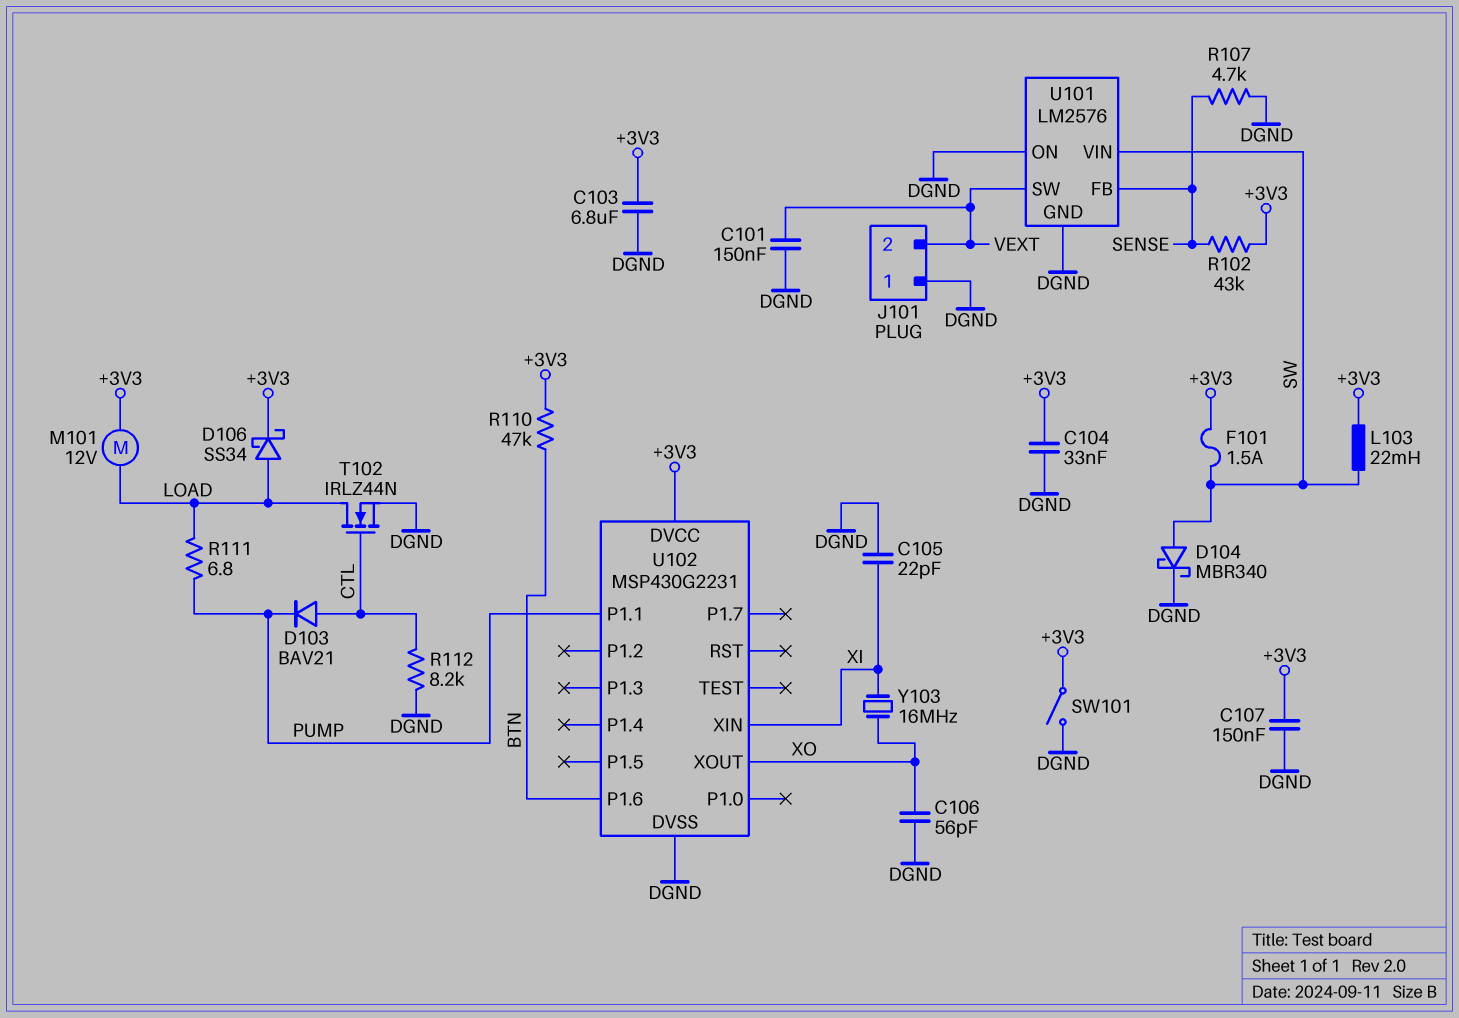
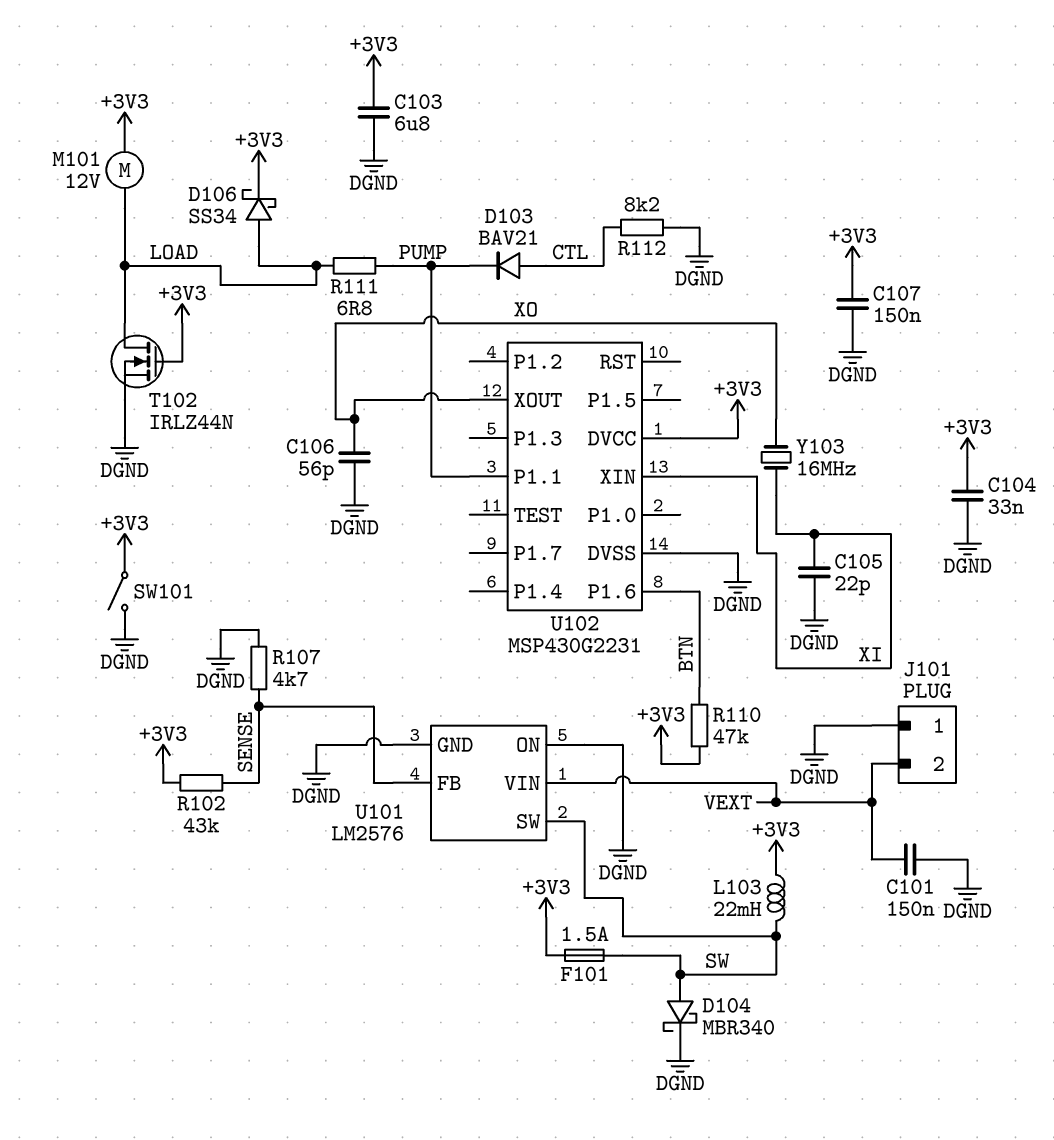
T102: NMOS IRLZ44N (G CTL, D LOAD, S DGND) -> NMOS IRLZ44N (G +3V3, D LOAD, S DGND)
U101 pin SW: VEXT -> SW
U101 pin VIN: SW -> VEXT

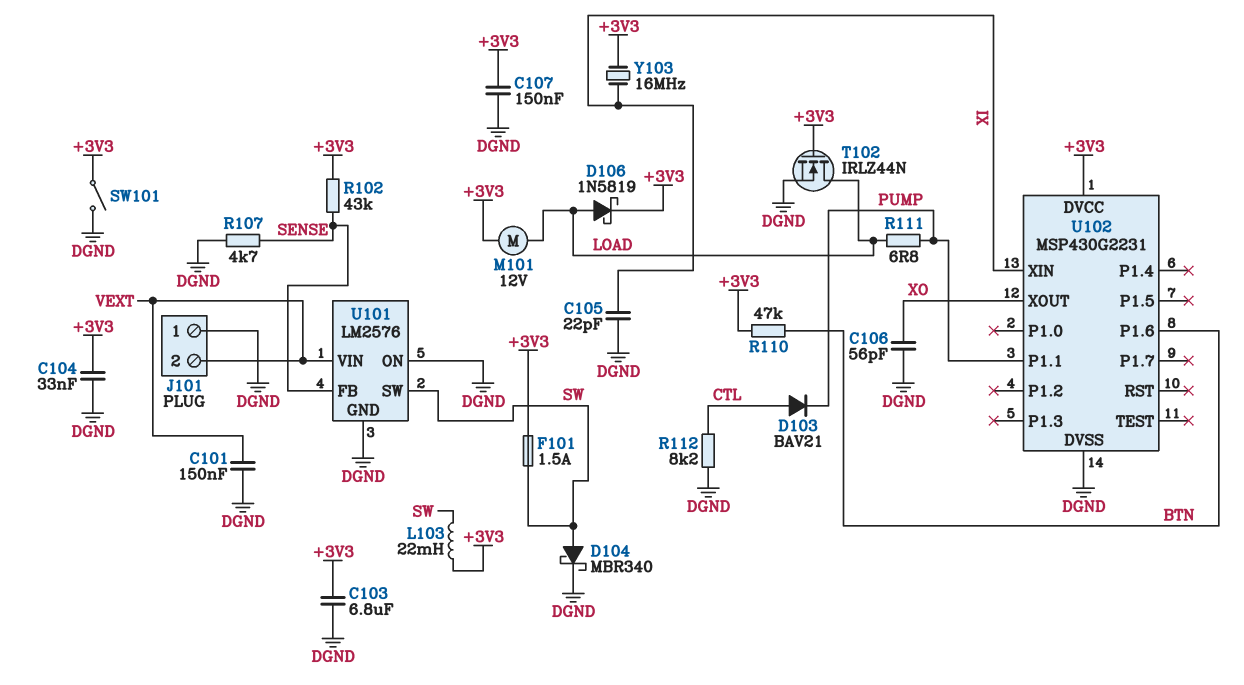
D106: schottky SS34 (A LOAD, K +3V3) -> schottky 1N5819 (A LOAD, K +3V3)
Y103: 16MHz (XI, XO) -> 16MHz (+3V3, XI)

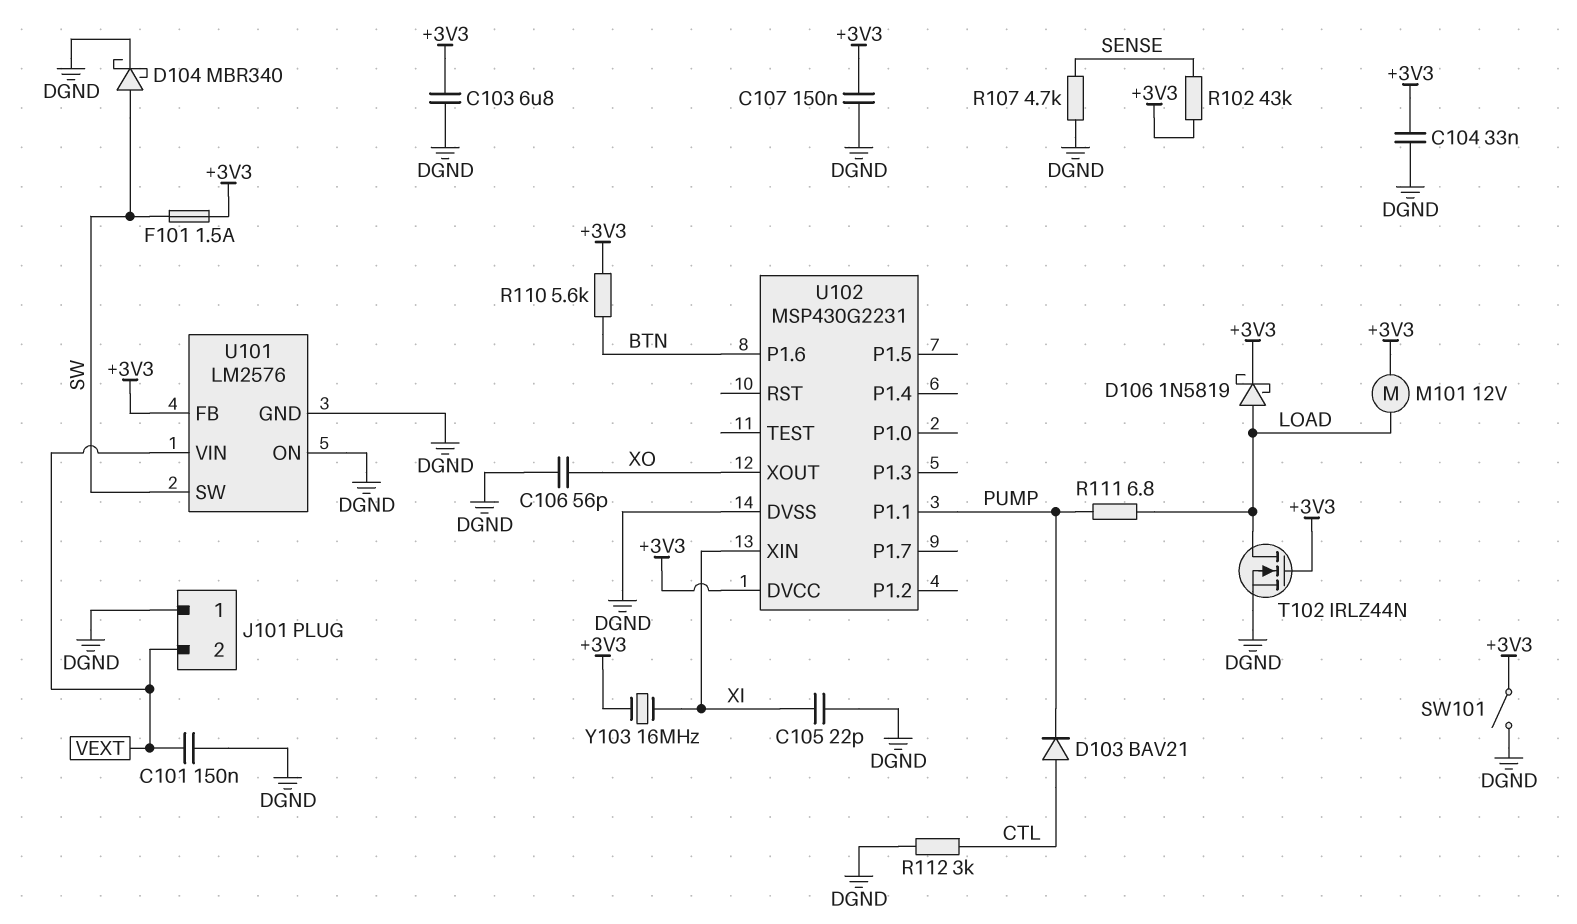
L103: 22mH (+3V3, SW) -> none
R110: 47k (+3V3, BTN) -> 5.6k (+3V3, BTN)
R112: 8.2k (CTL, DGND) -> 3k (CTL, DGND)
U101 pin FB: SENSE -> +3V3

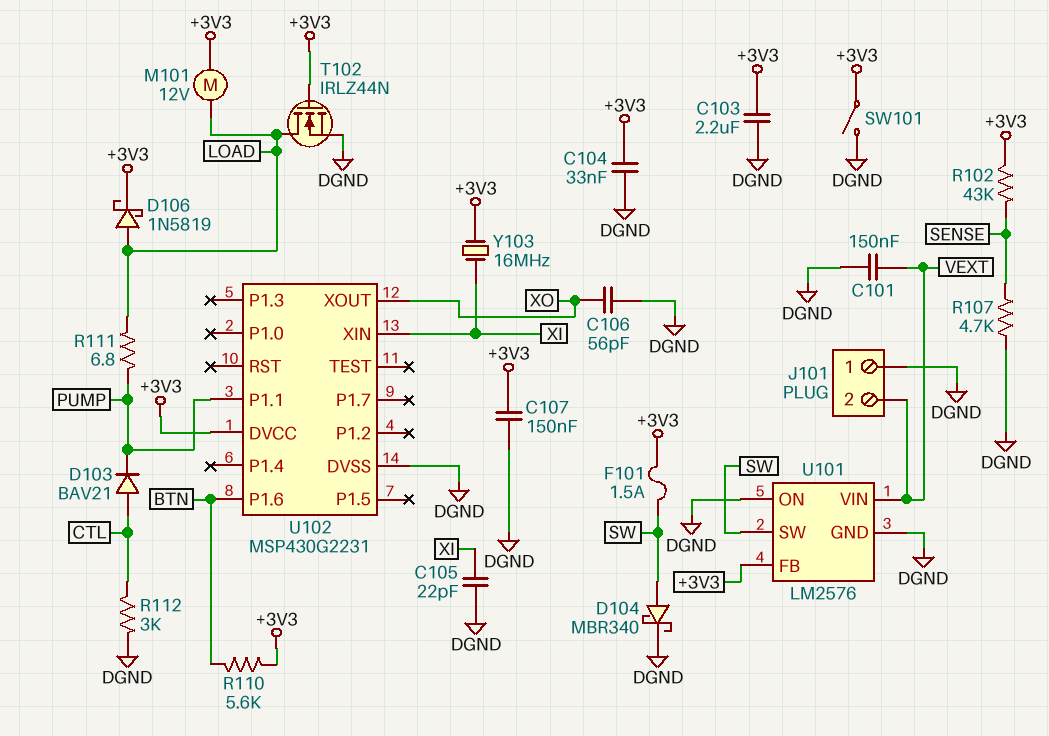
C103: 6.8uF (+3V3, DGND) -> 2.2uF (+3V3, DGND)

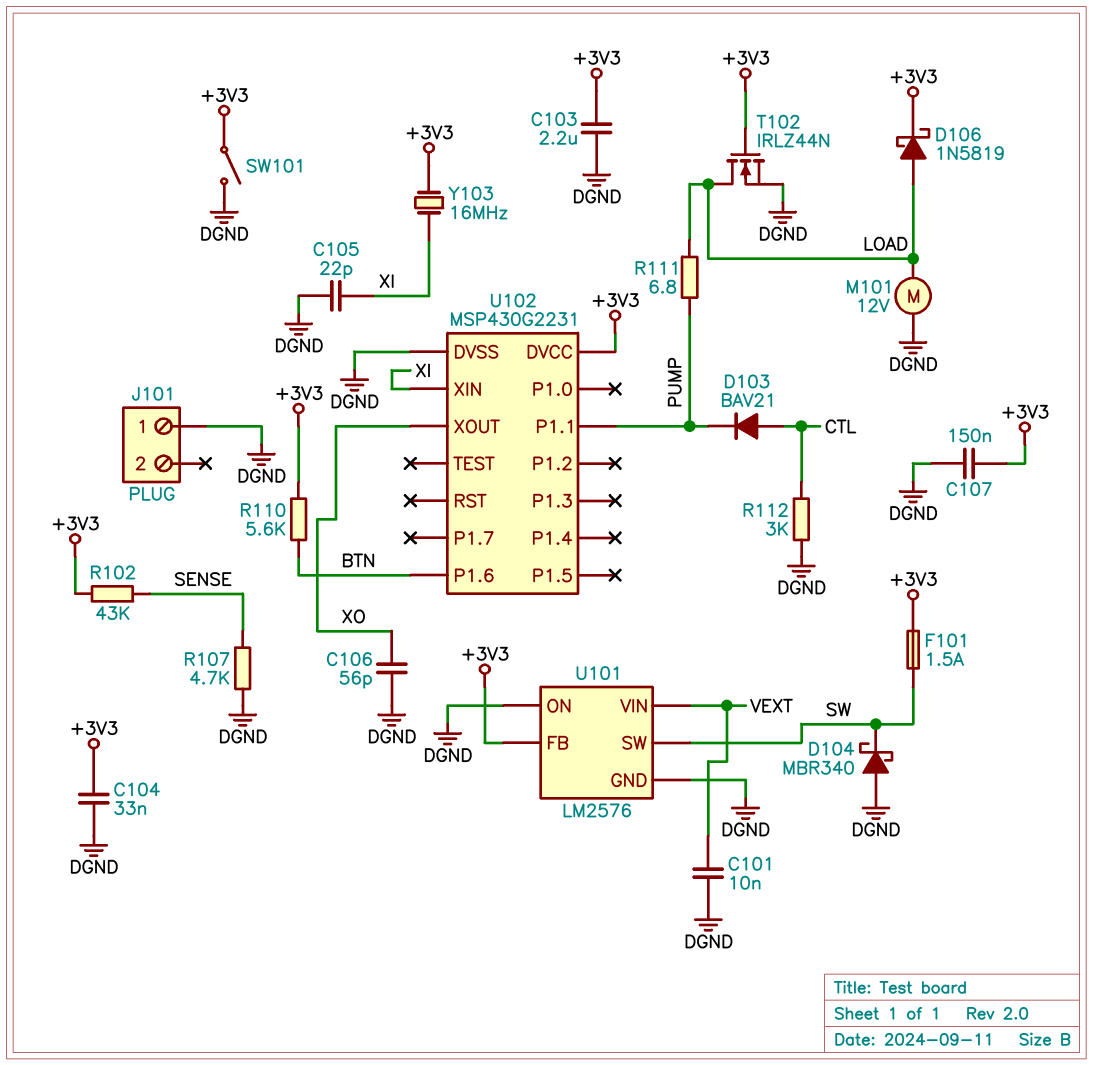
C101: 150nF (DGND, VEXT) -> 10nF (DGND, VEXT)
D104: schottky MBR340 (A SW, K DGND) -> schottky MBR340 (A DGND, K SW)
J101 pin 2: VEXT -> none
M101: motor 12V (+3V3, LOAD) -> motor 12V (DGND, LOAD)

